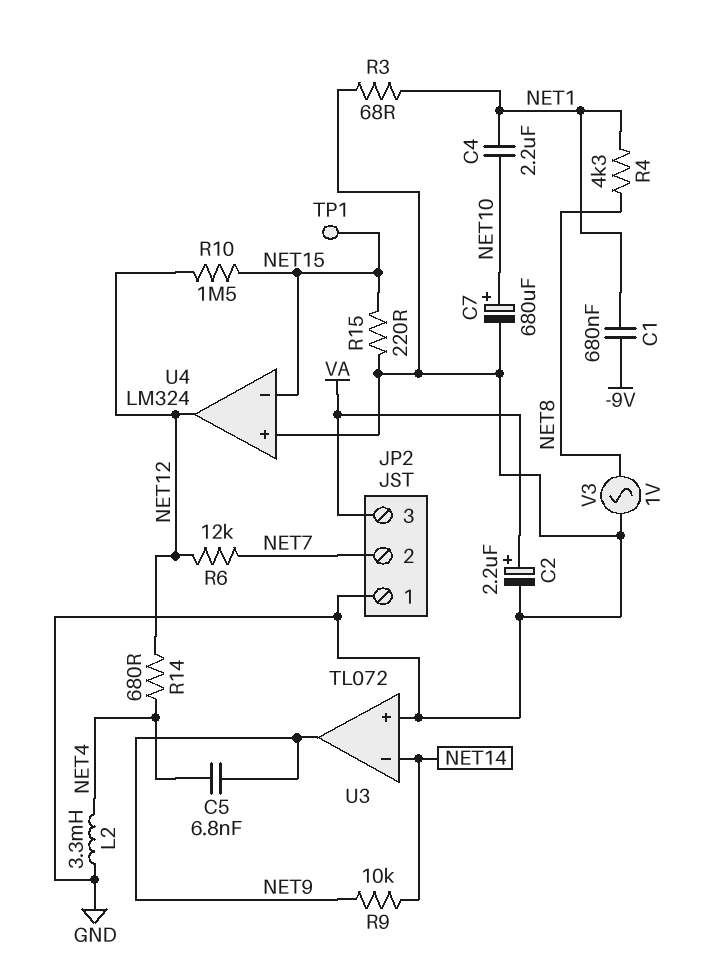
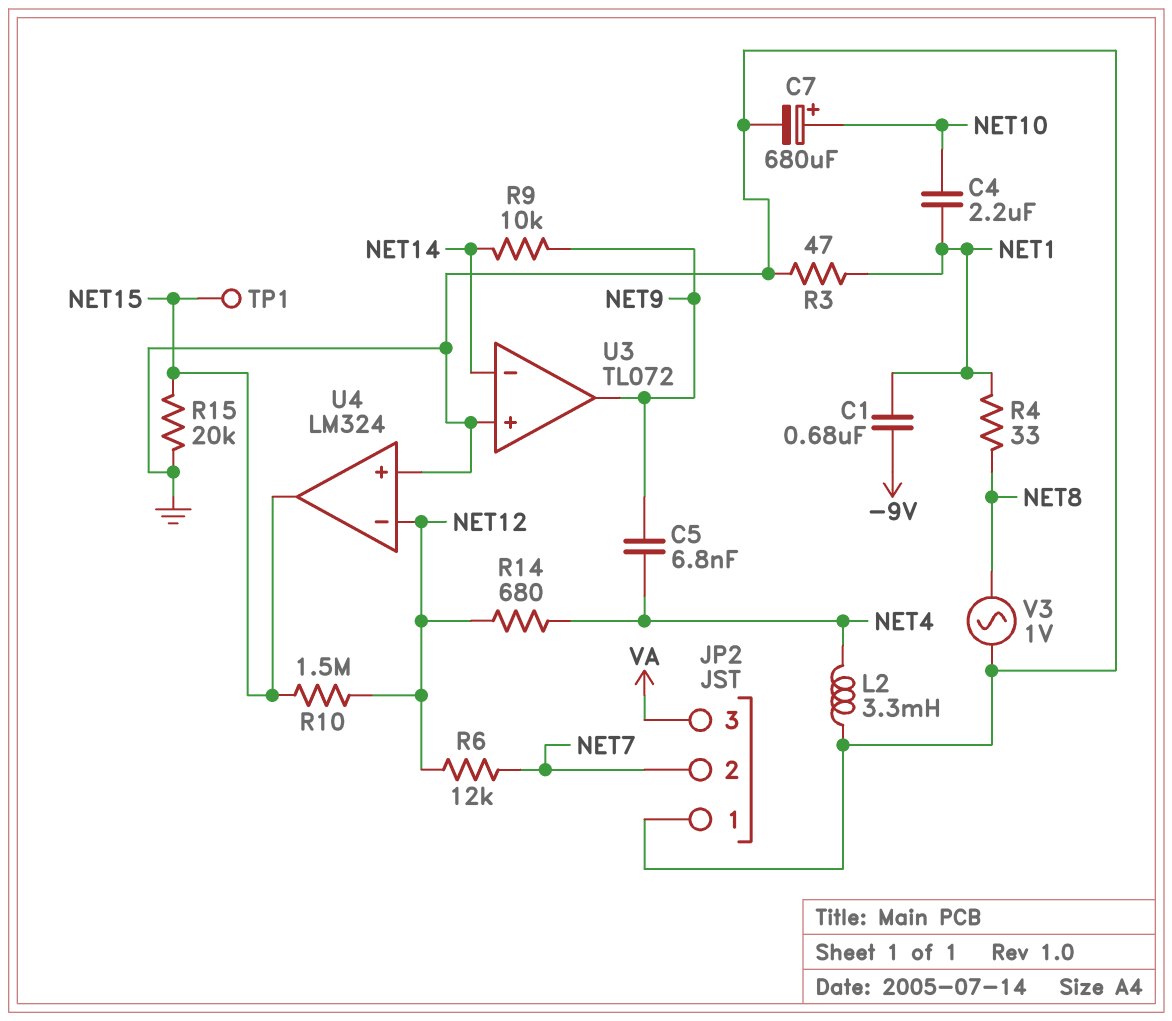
C2: 2.2uF (plus VA, minus GND) -> none
R3: 68 (GND, NET1) -> 47 (GND, NET1)
R4: 4.3k (NET1, NET8) -> 33 (NET1, NET8)
R15: 220 (GND, NET15) -> 20k (GND, NET15)
U4 pin in-: NET15 -> NET12
U4 pin out: NET12 -> NET15

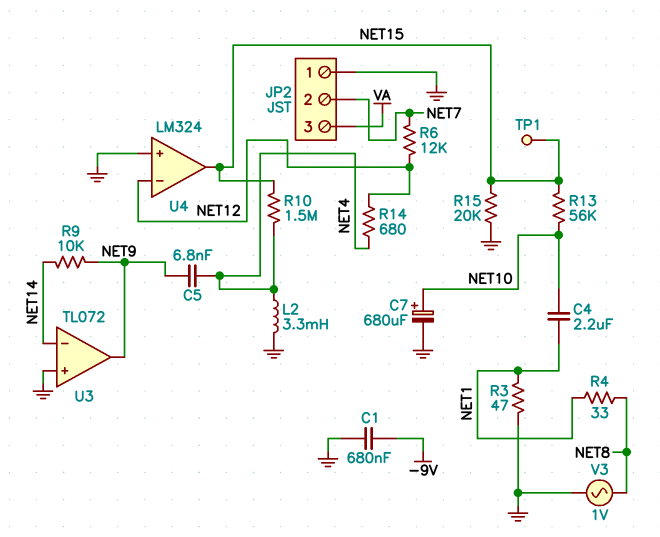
C1: 680nF (-9V, NET1) -> 680nF (-9V, GND)
R10: 1.5M (NET12, NET15) -> 1.5M (NET4, NET15)
R13: none -> 56k (NET10, NET15)

